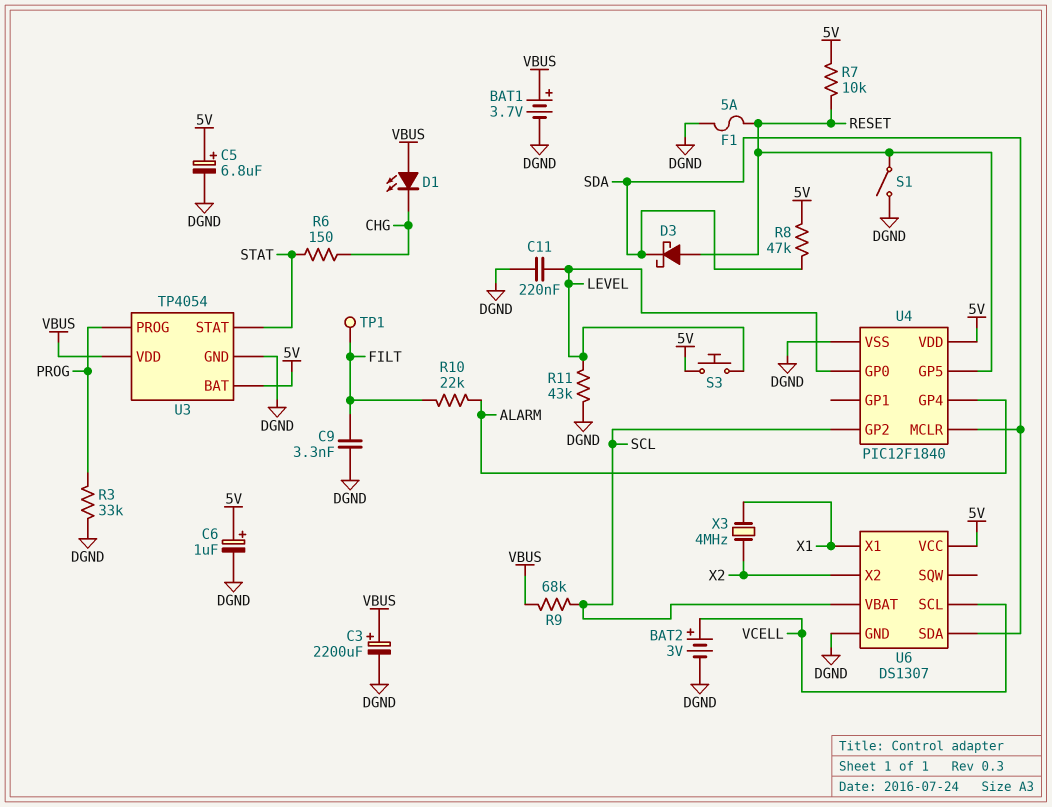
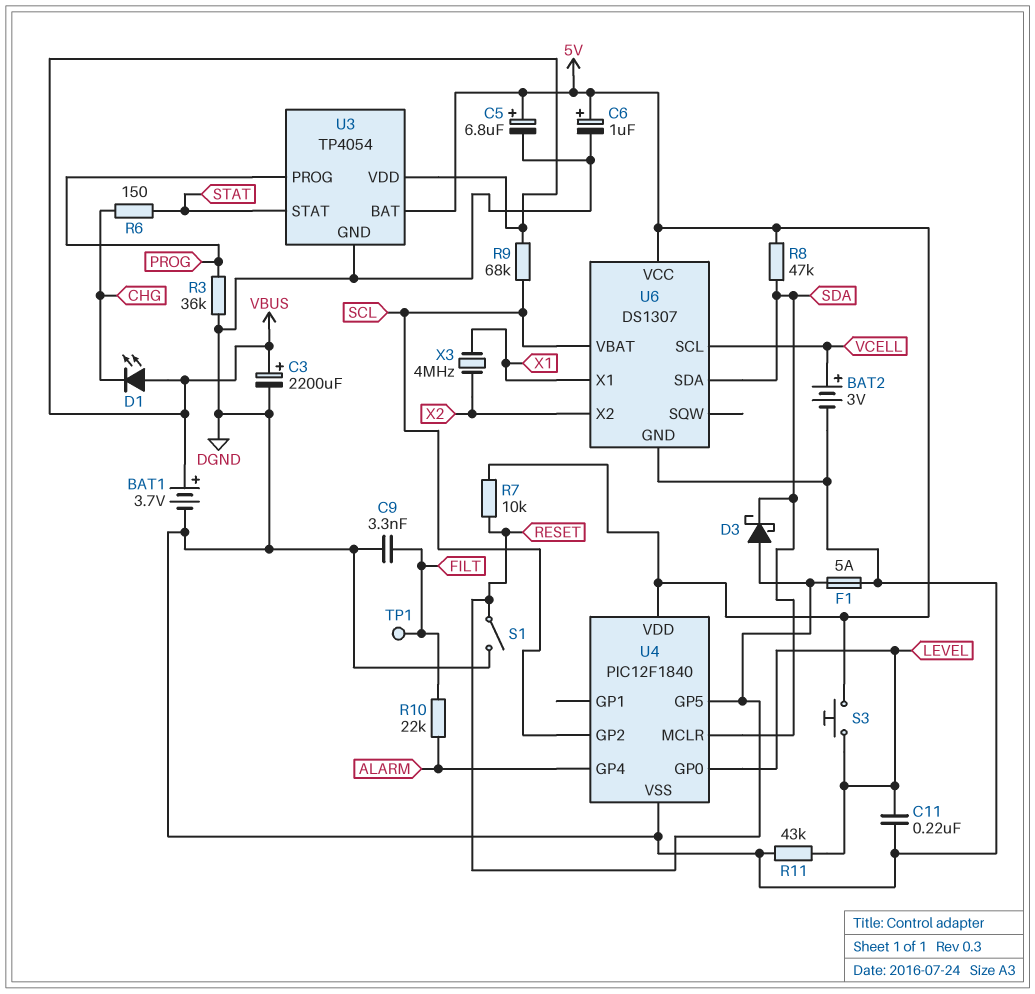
R3: 33k (DGND, PROG) -> 36k (DGND, PROG)

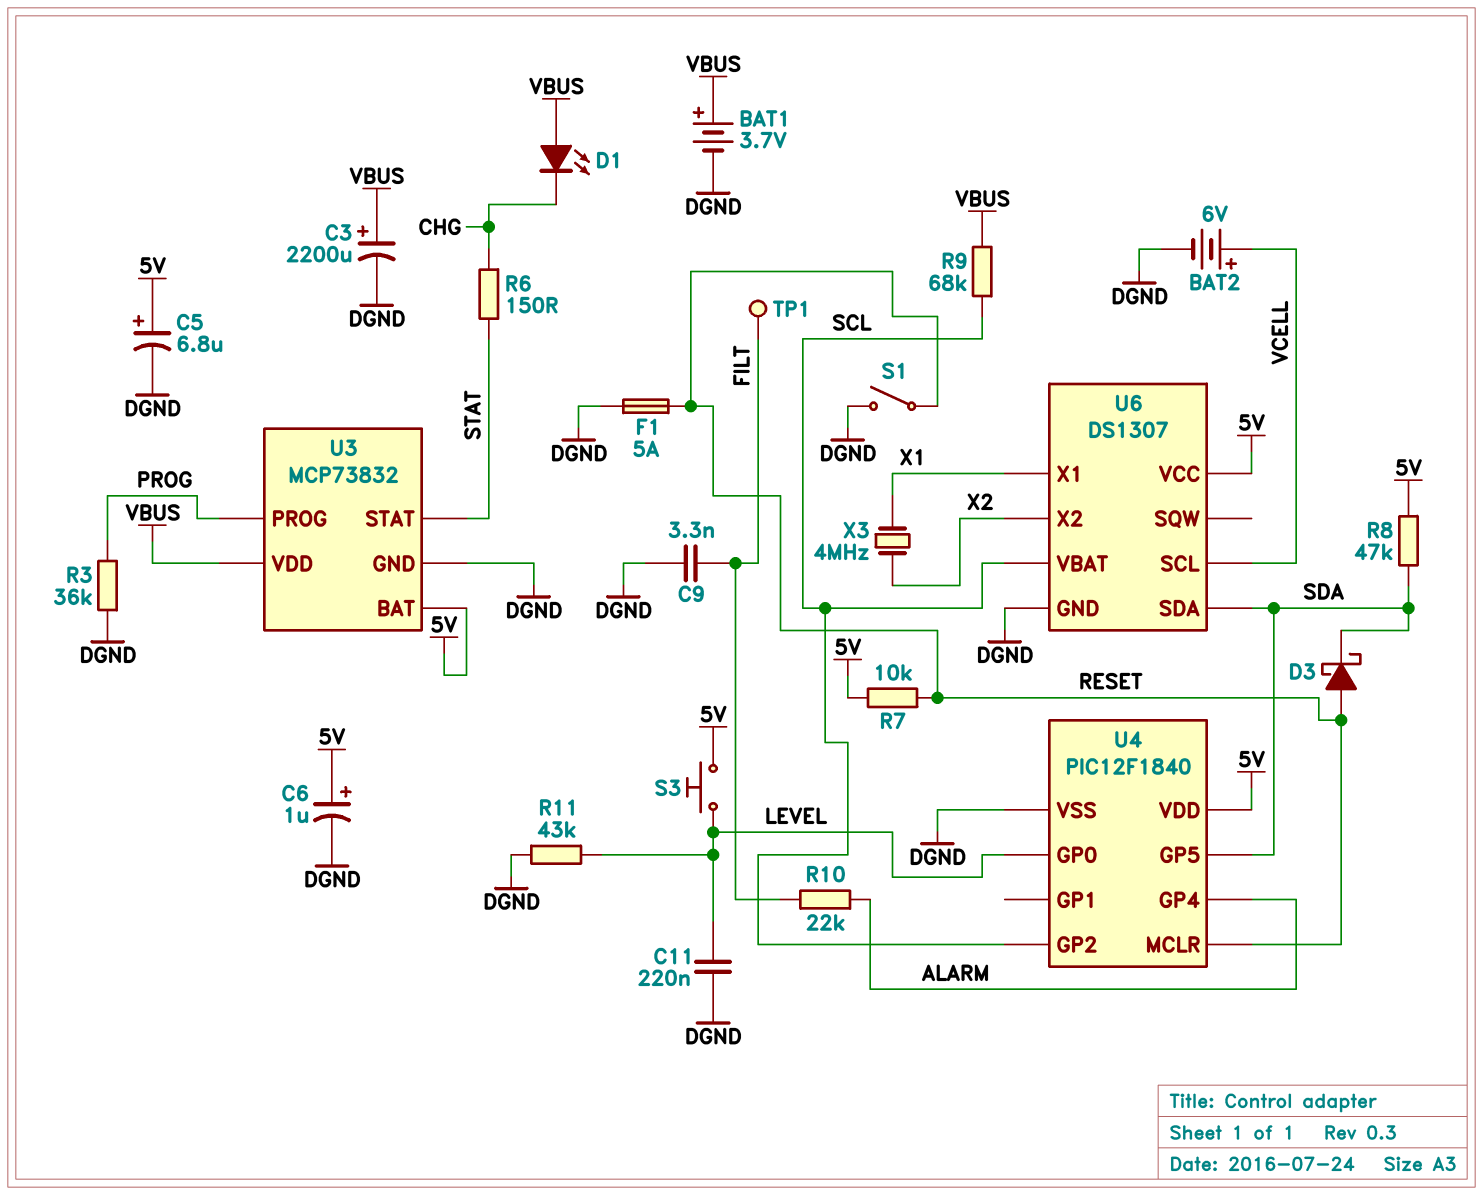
BAT2: 3V (plus VCELL, minus DGND) -> 6V (plus VCELL, minus DGND)
U3: TP4054 -> MCP73832
U4 pin GP5: RESET -> SDA
U4 pin MCLR: SDA -> RESET

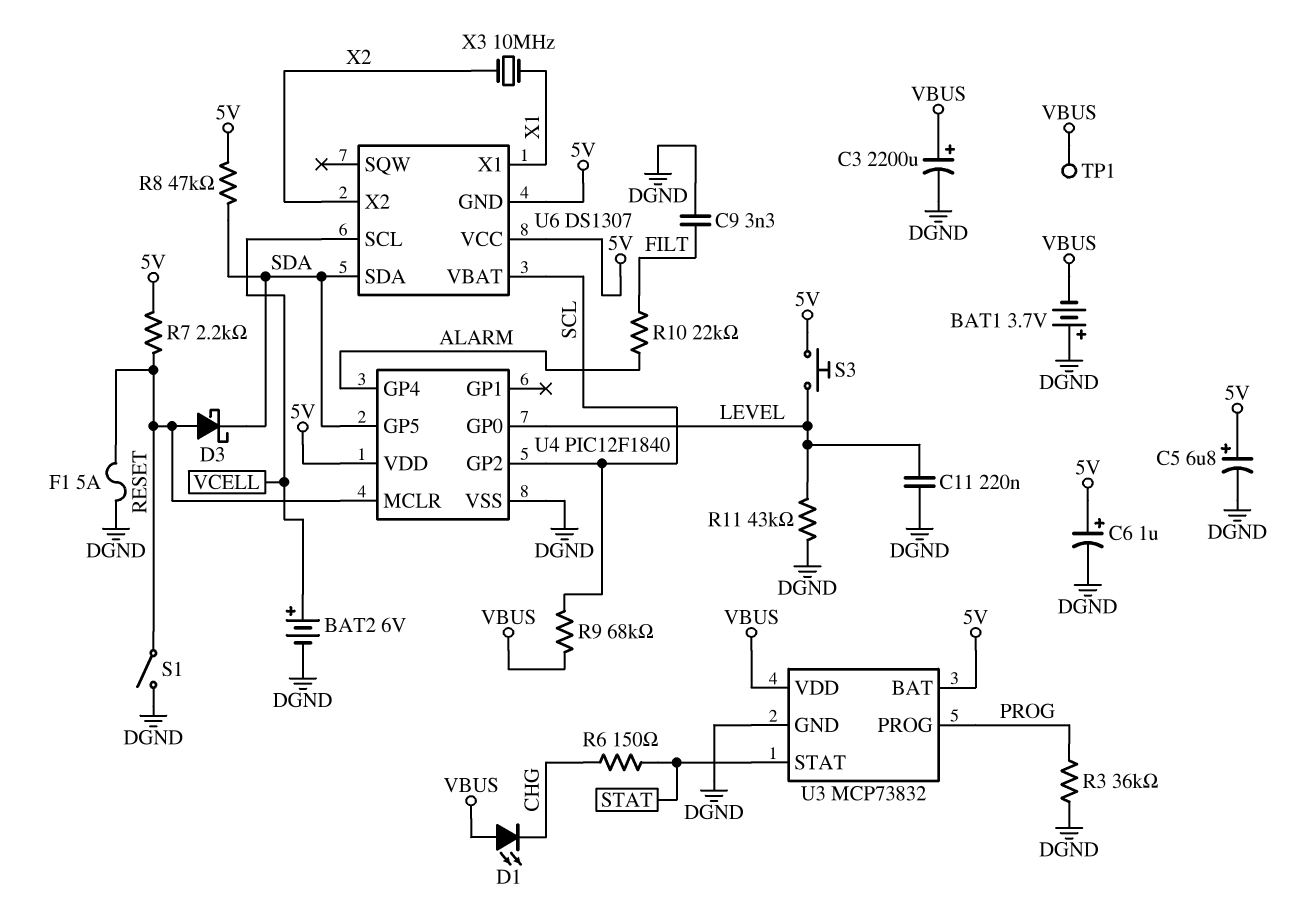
BAT1: 3.7V (plus VBUS, minus DGND) -> 3.7V (plus DGND, minus VBUS)
R7: 10k (5V, RESET) -> 2.2k (5V, RESET)
TP1: test point (FILT) -> test point (VBUS)
U6 pin GND: DGND -> 5V
X3: 4MHz (X1, X2) -> 10MHz (X1, X2)

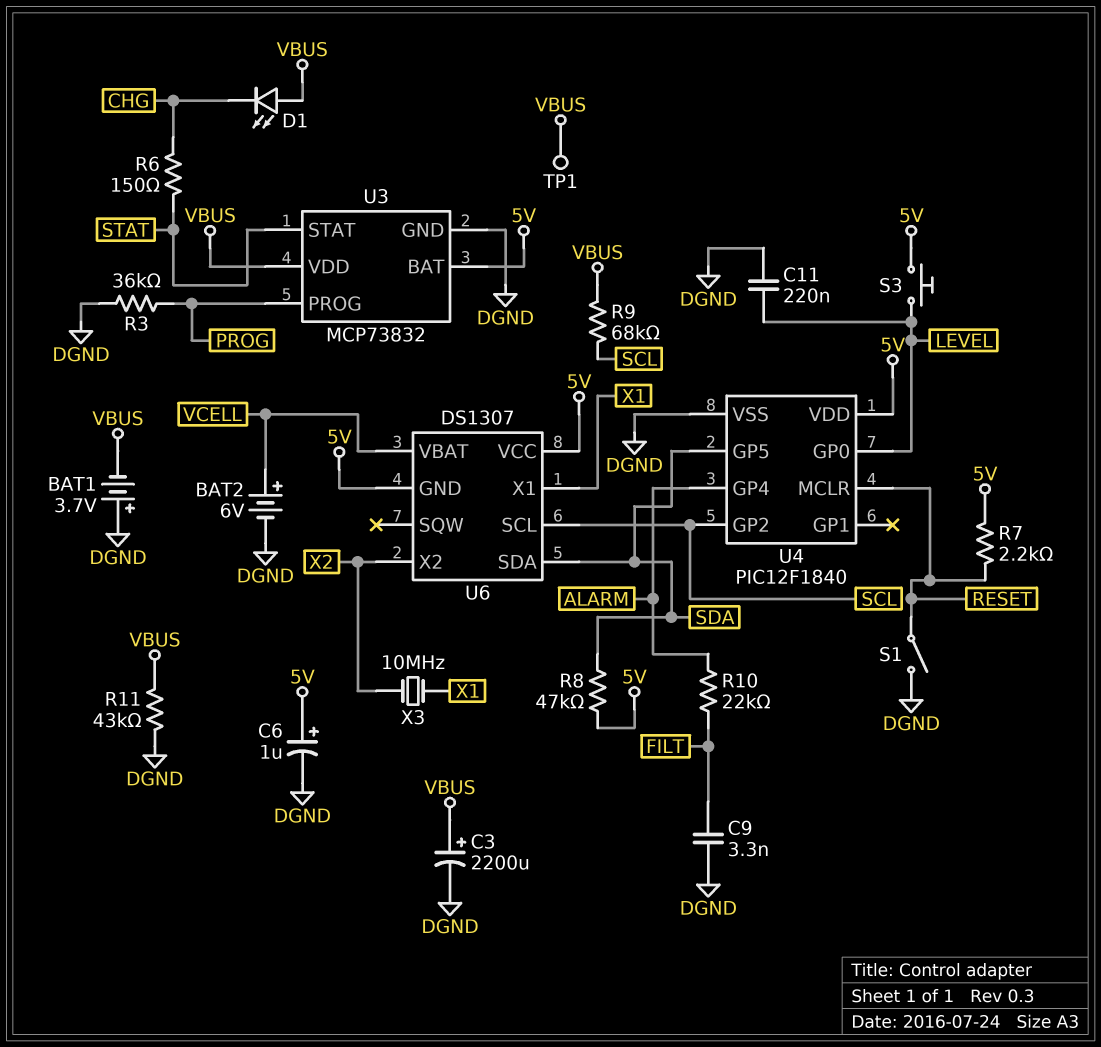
C5: 6.8uF (plus 5V, minus DGND) -> none
D3: schottky (A RESET, K SDA) -> none
F1: 5A (DGND, RESET) -> none
R11: 43k (DGND, LEVEL) -> 43k (DGND, VBUS)
U6 pin SCL: VCELL -> SCL
U6 pin VBAT: SCL -> VCELL

